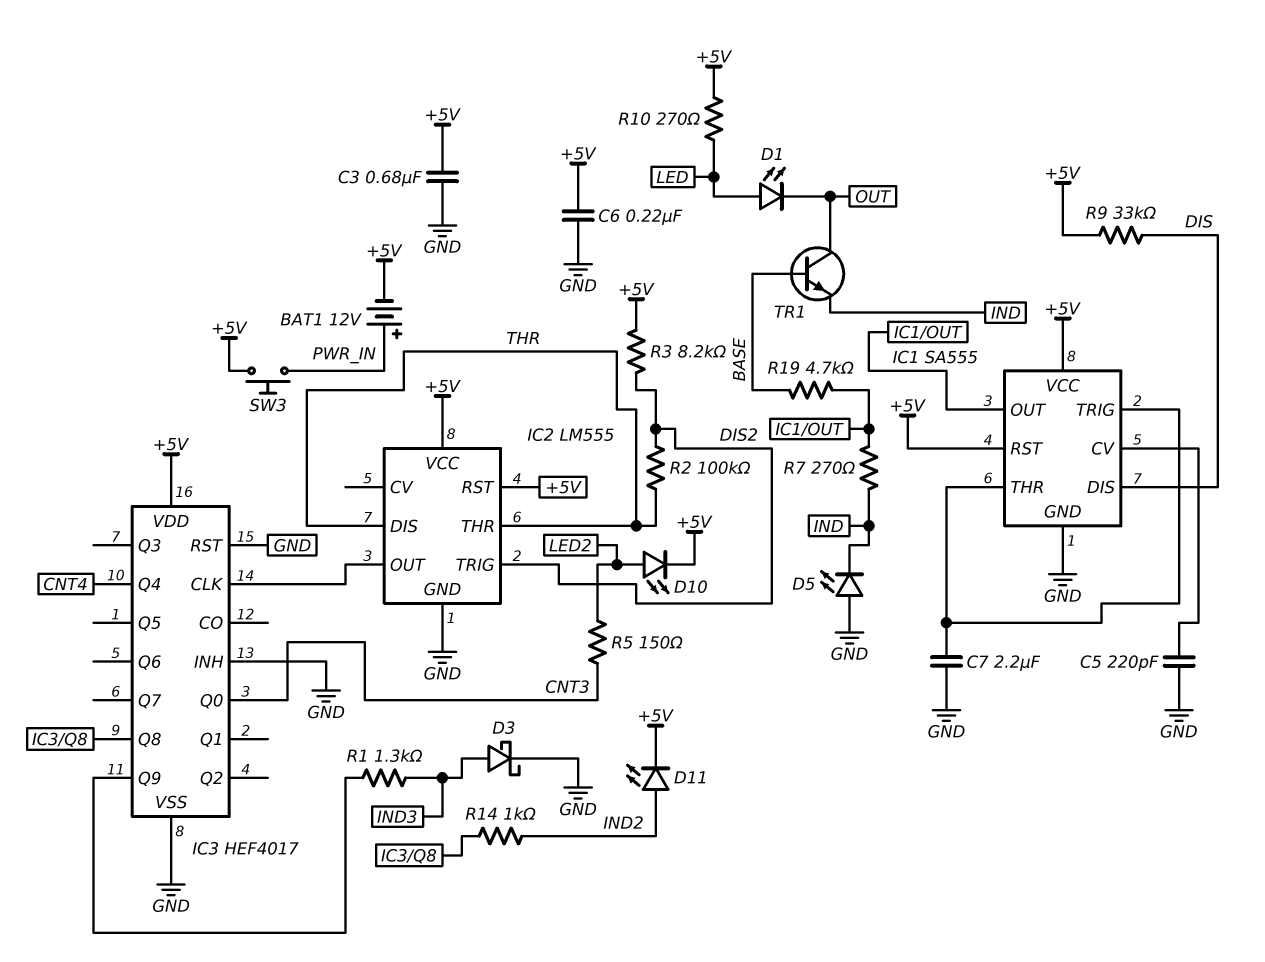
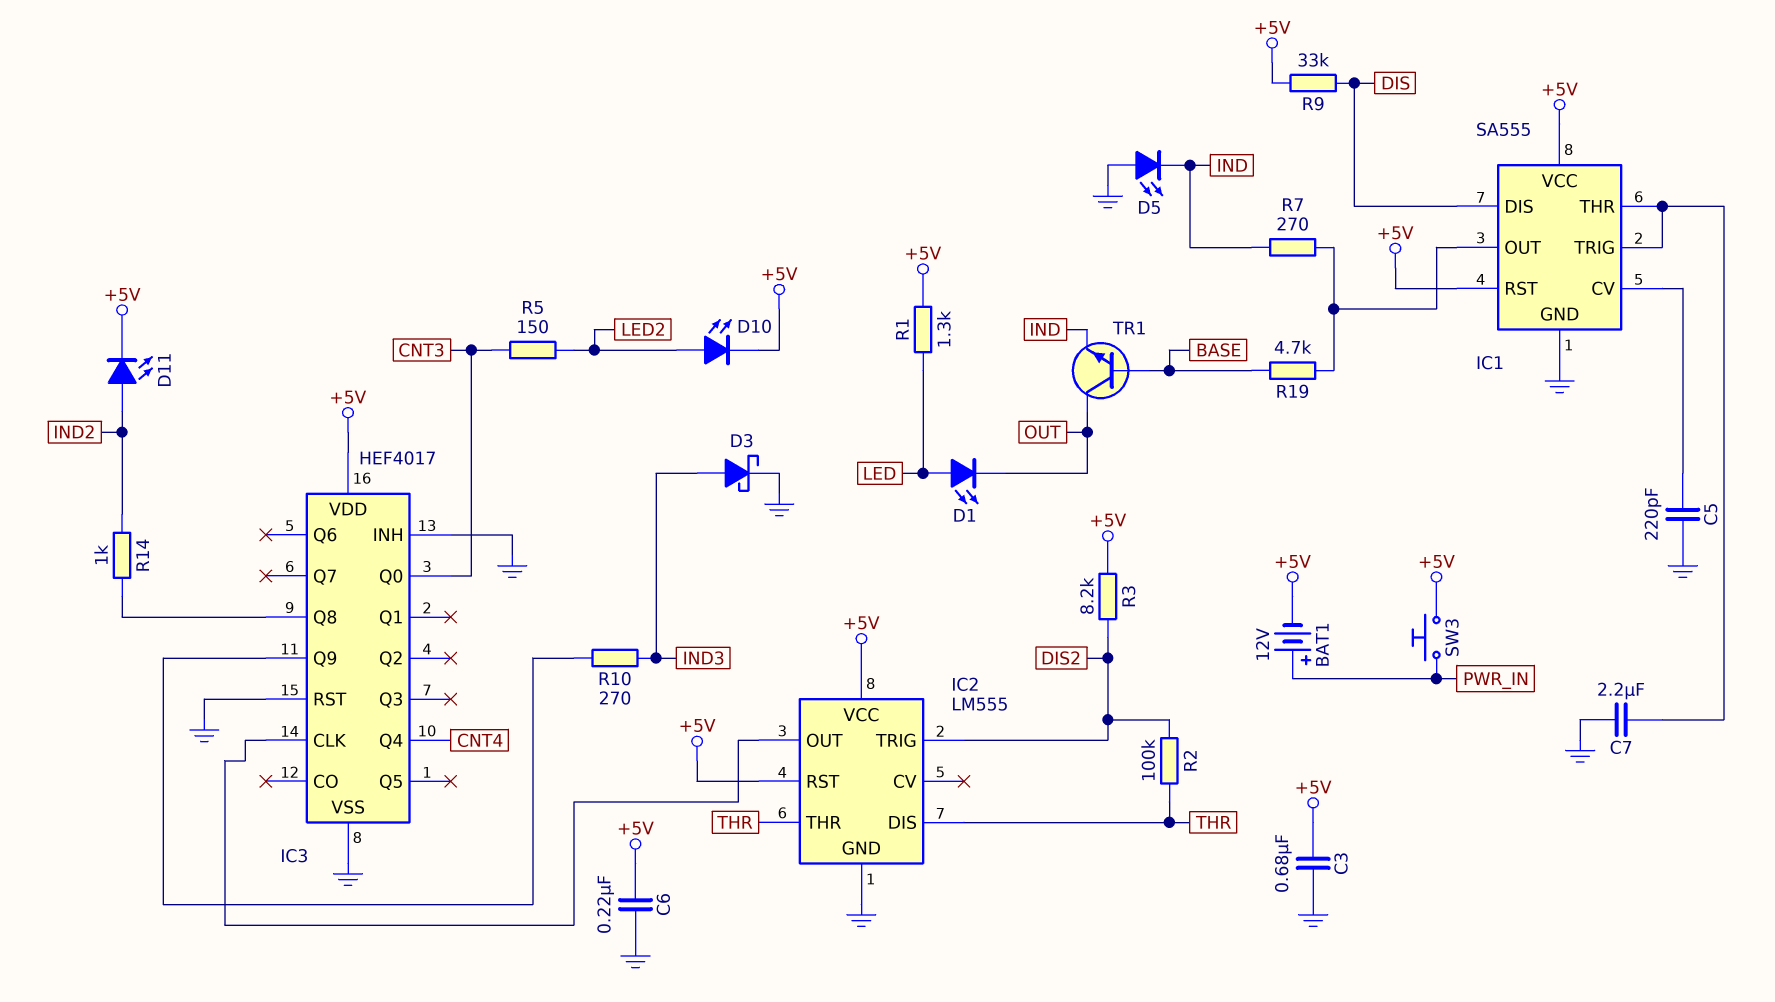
R1: 1.3k (IC3/Q9, IND3) -> 1.3k (+5V, LED)
R10: 270 (+5V, LED) -> 270 (IC3/Q9, IND3)

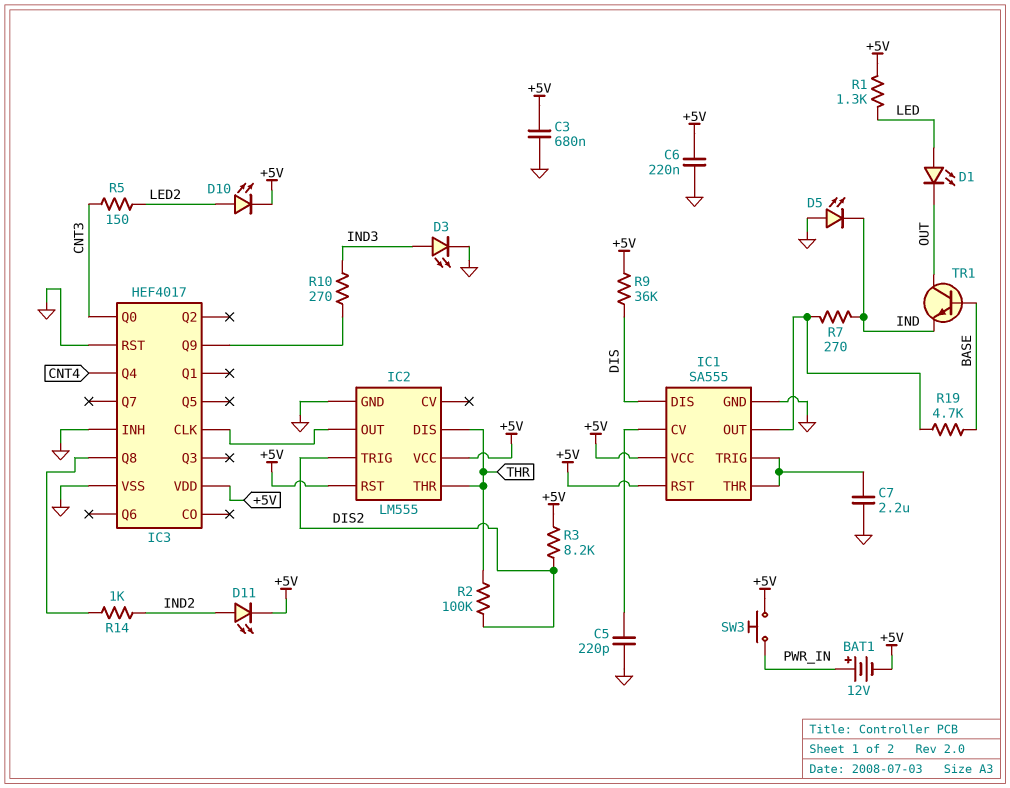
D3: schottky (A IND3, K GND) -> LED (A IND3, K GND)
R9: 33k (+5V, DIS) -> 36k (+5V, DIS)

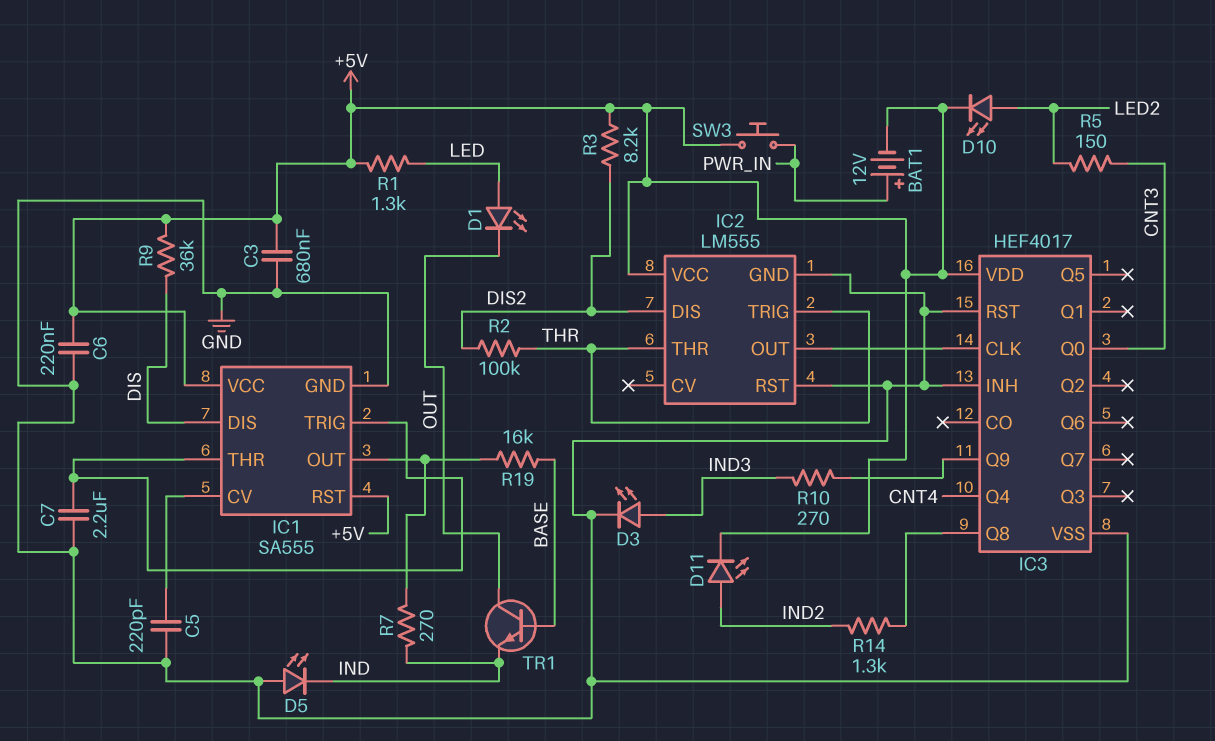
IC2 pin DIS: THR -> DIS2
IC2 pin RST: +5V -> GND
IC2 pin TRIG: DIS2 -> THR
R14: 1k (IC3/Q8, IND2) -> 1.3k (IC3/Q8, IND2)
R19: 4.7k (BASE, IC1/OUT) -> 16k (BASE, IC1/OUT)

